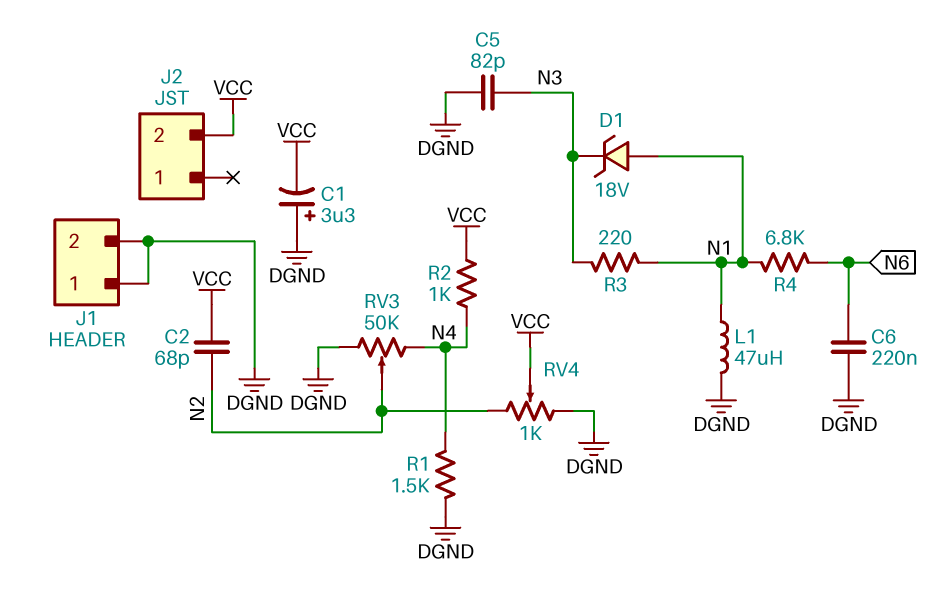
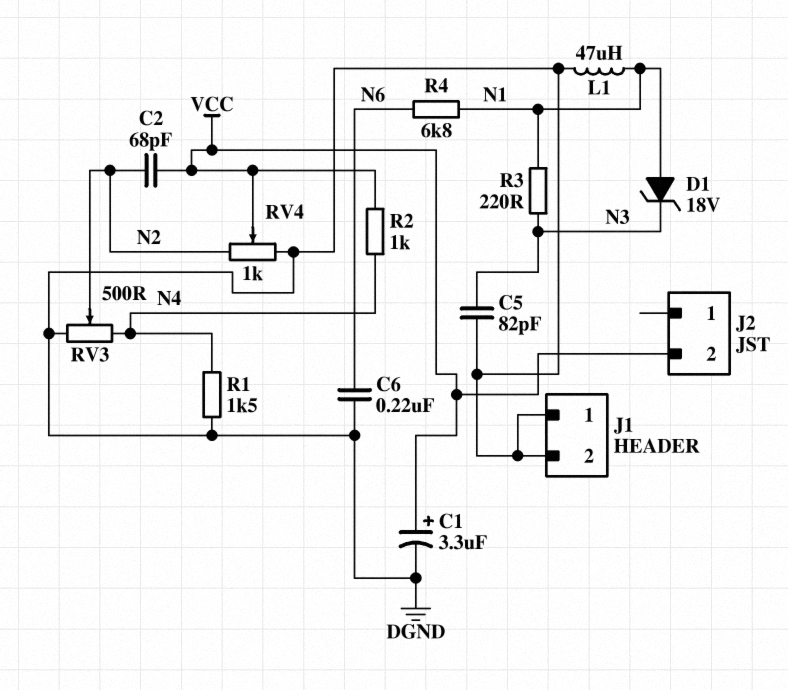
C1: 3.3uF (plus DGND, minus VCC) -> 3.3uF (plus VCC, minus DGND)
RV3: 50k (DGND, N4, wiper N2) -> 500 (DGND, N4, wiper N2)

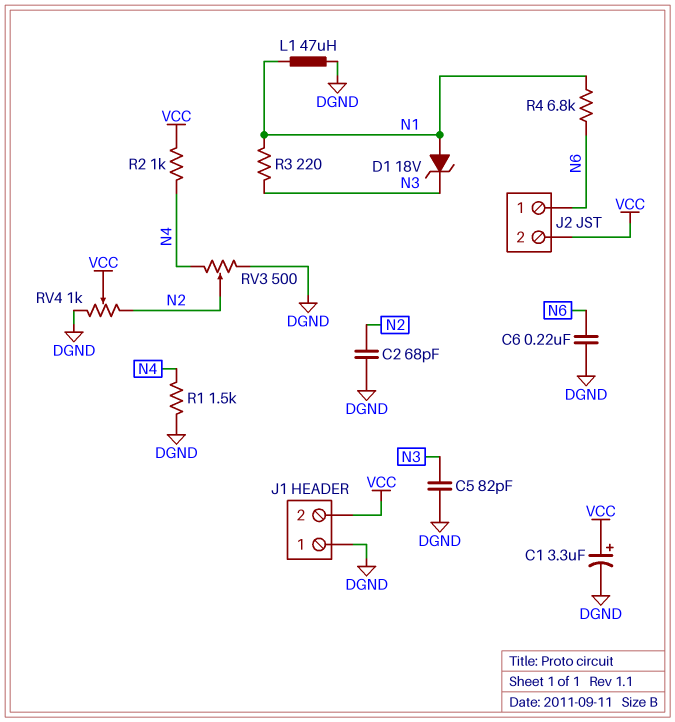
C2: 68pF (N2, VCC) -> 68pF (DGND, N2)
J1 pin 2: DGND -> VCC
J2 pin 1: none -> N6

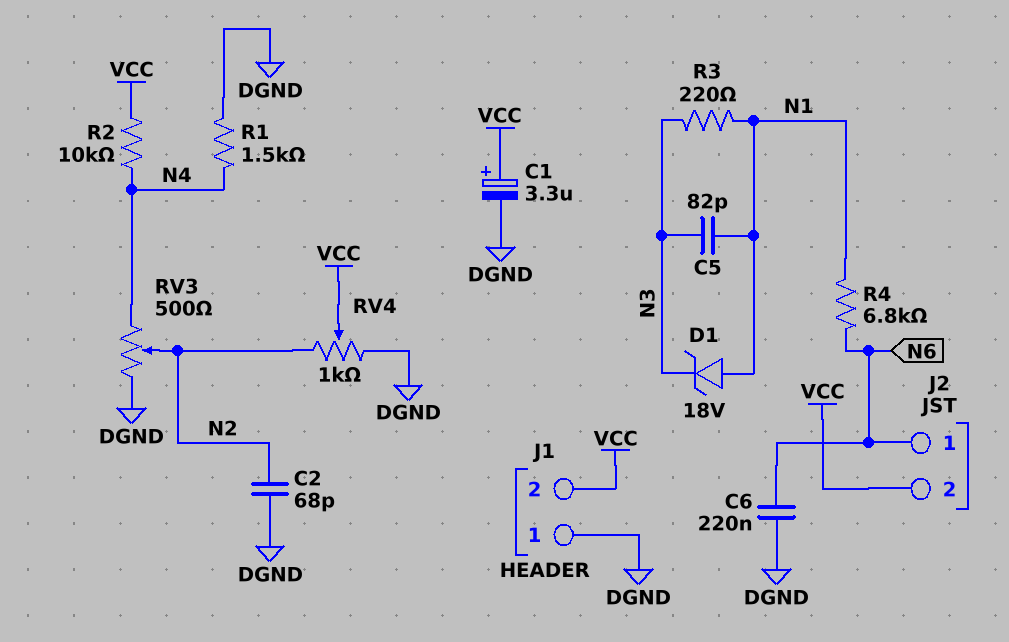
C5: 82pF (DGND, N3) -> 82pF (N1, N3)
L1: 47uH (DGND, N1) -> none
R2: 1k (N4, VCC) -> 10k (N4, VCC)

